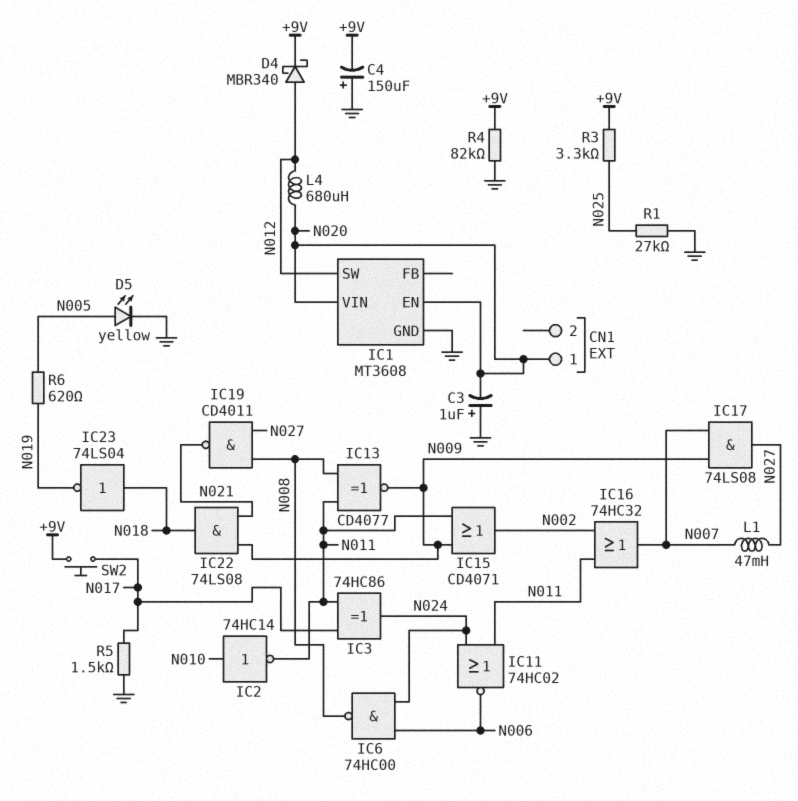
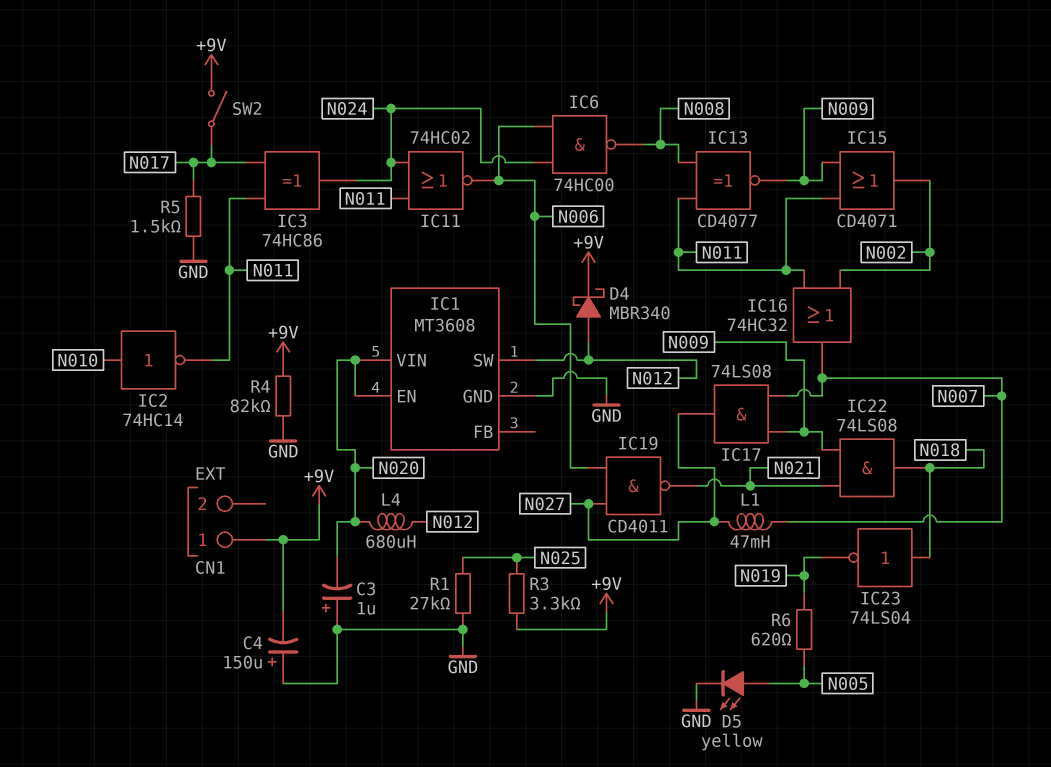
CN1 pin 1: N020 -> +9V
IC19: NAND CD4011 (in N008, in N027, out N021) -> NAND CD4011 (in N006, in N027, out N021)
SW2: button (+9V, N017) -> switch (+9V, N017)

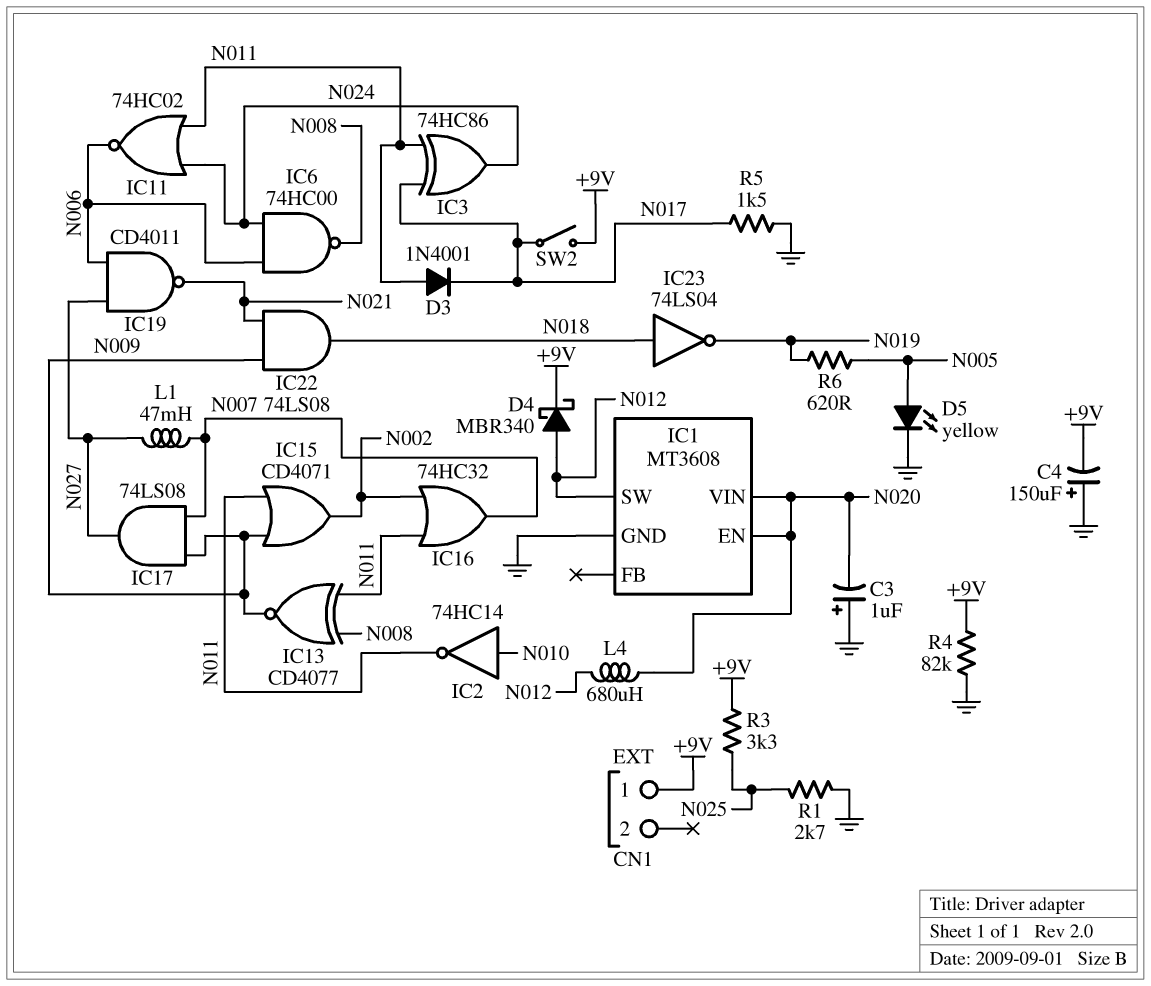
D3: none -> diode 1N4001 (A N011, K N017)
R1: 27k (GND, N025) -> 2.7k (GND, N025)

